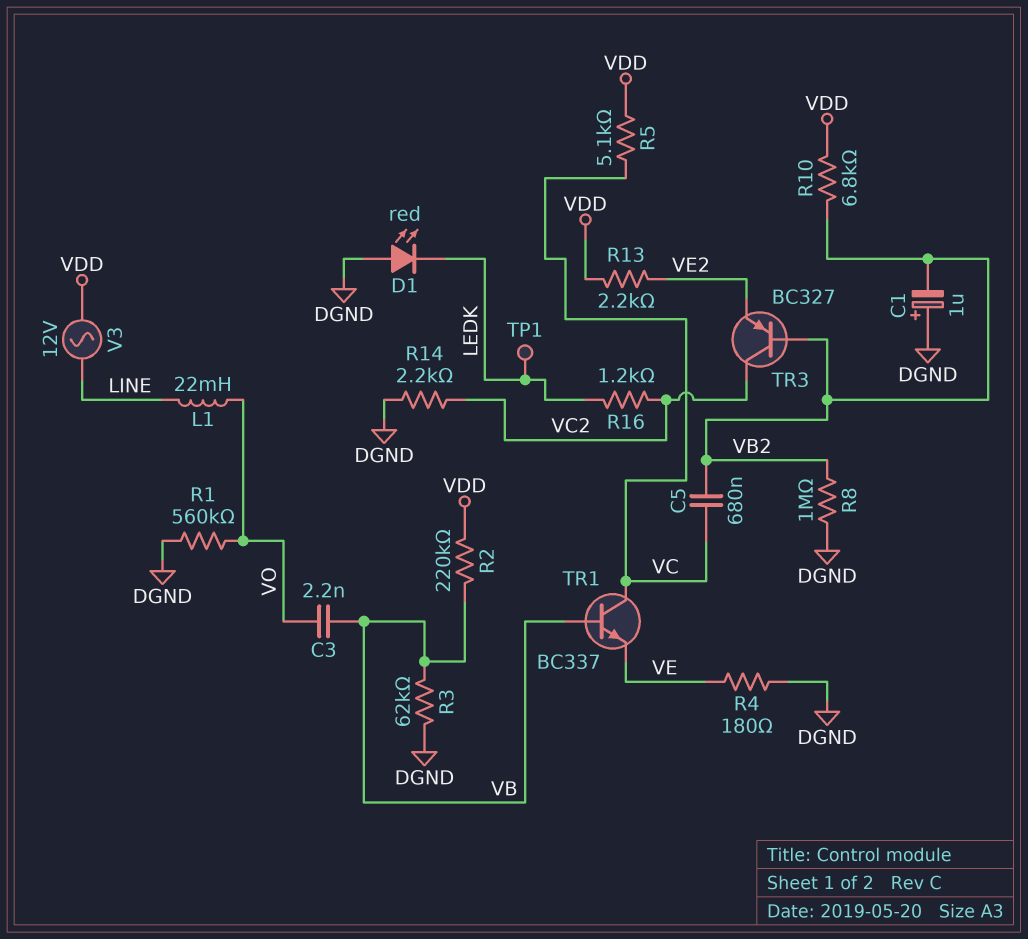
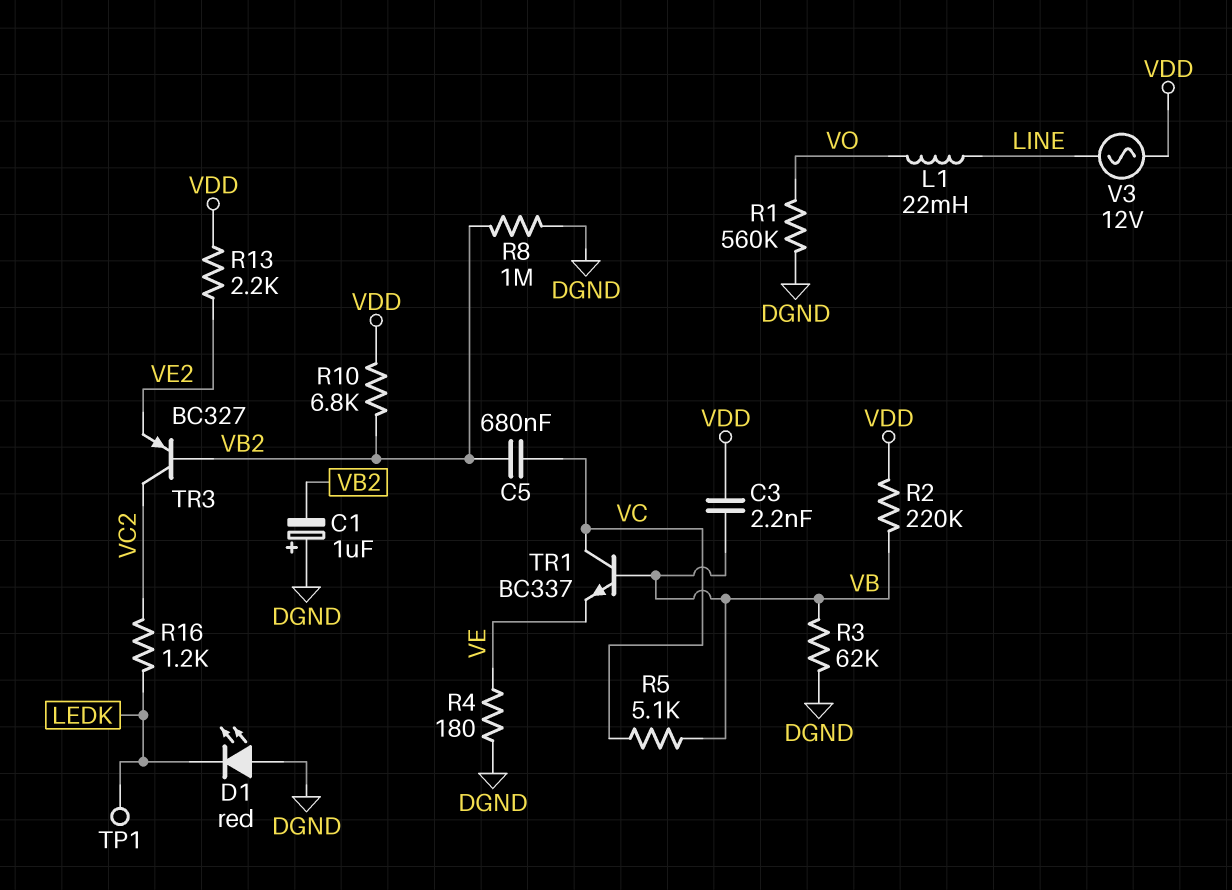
C3: 2.2nF (VB, VO) -> 2.2nF (VB, VDD)
R5: 5.1k (VC, VDD) -> 5.1k (VB, VC)
R14: 2.2k (DGND, VC2) -> none

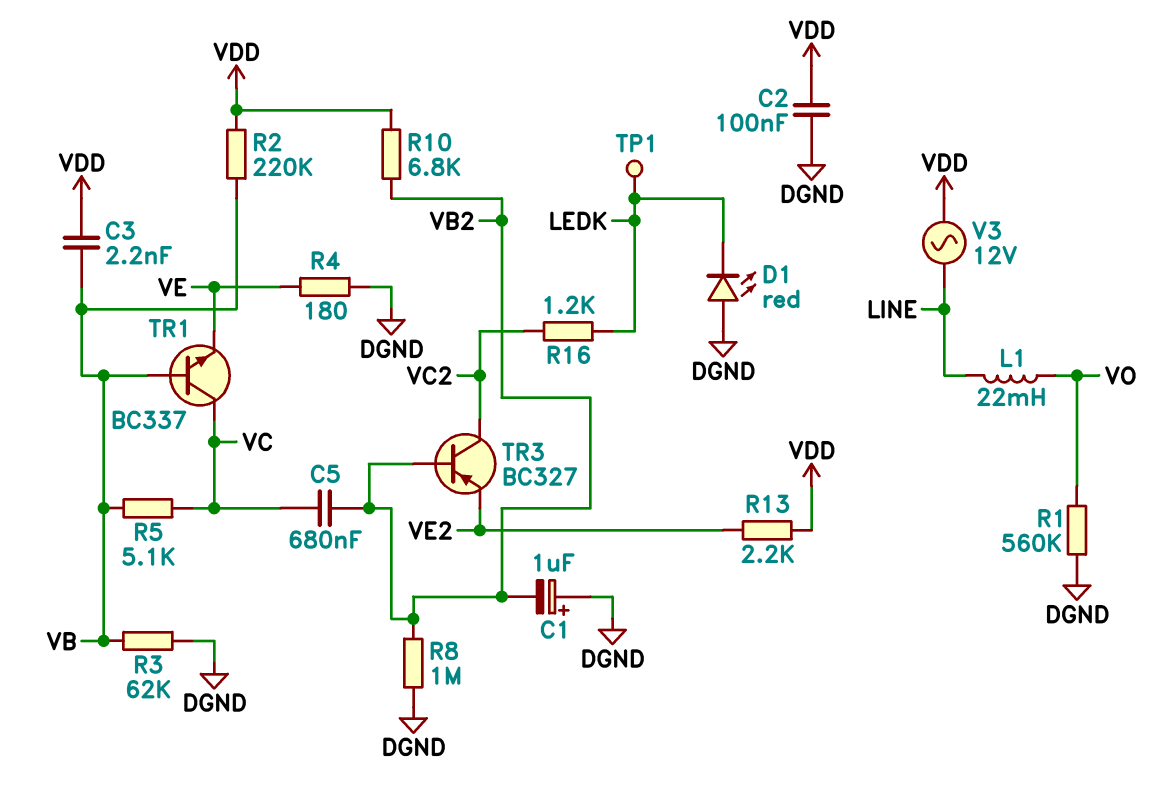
C2: none -> 100nF (DGND, VDD)

